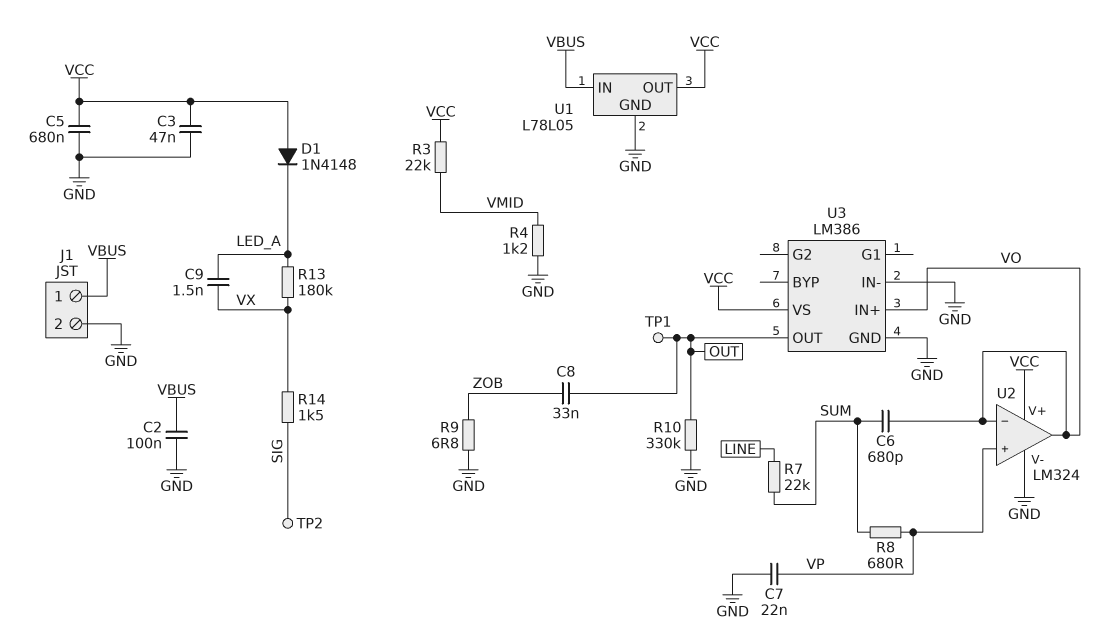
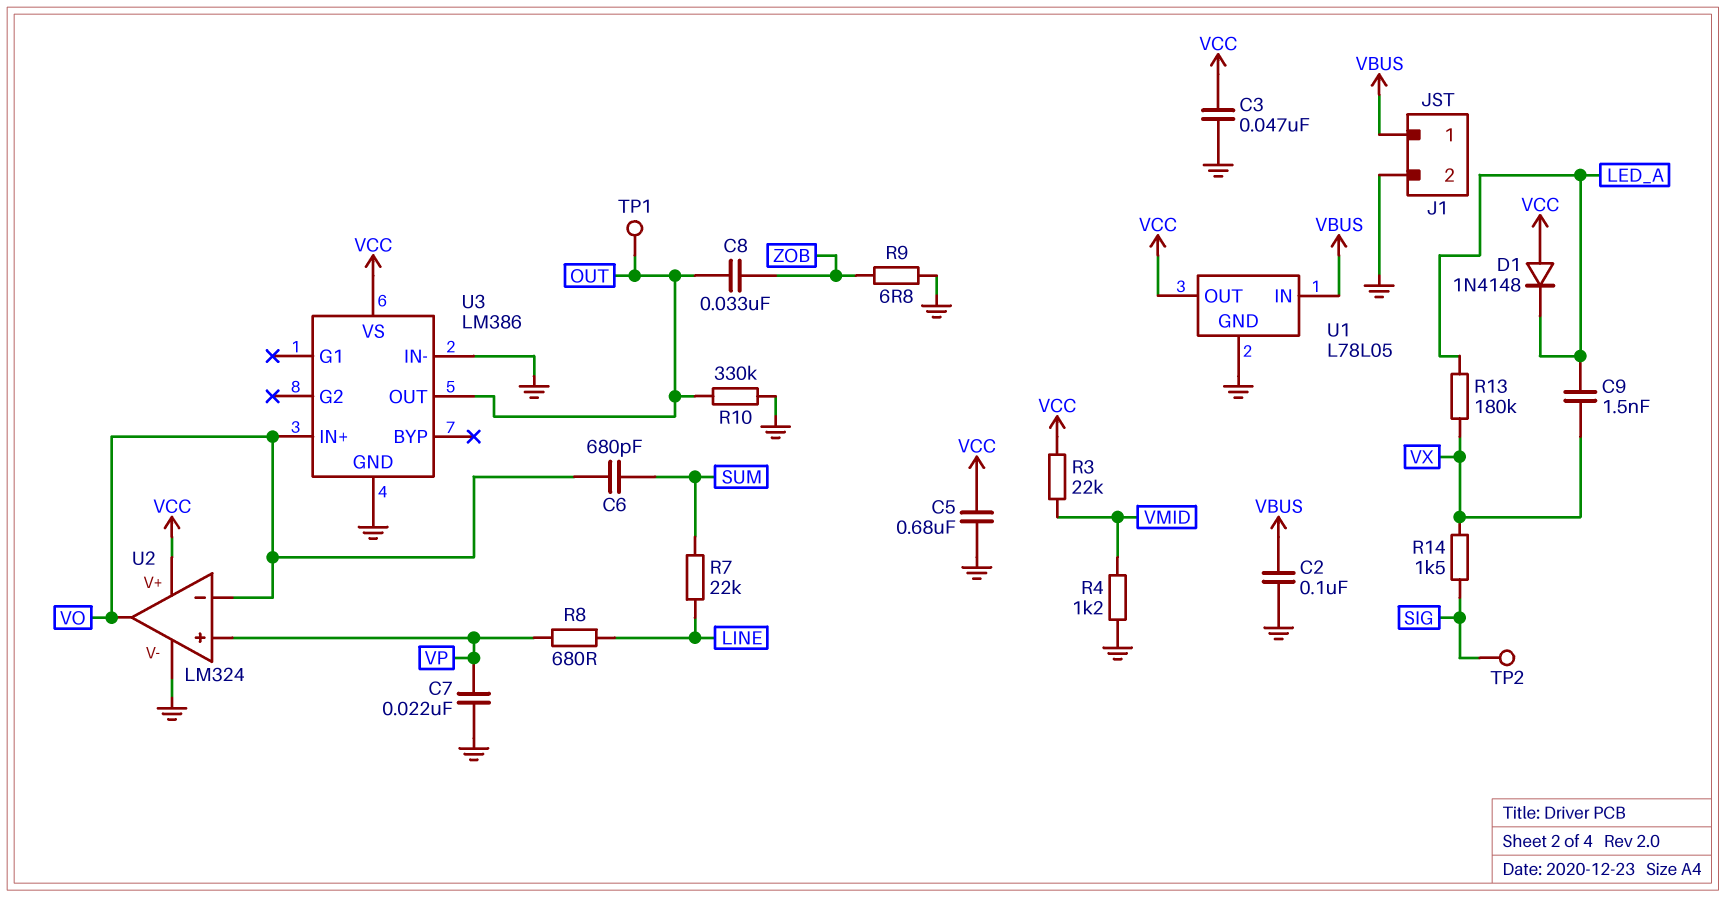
R8: 680 (SUM, VP) -> 680 (LINE, VP)

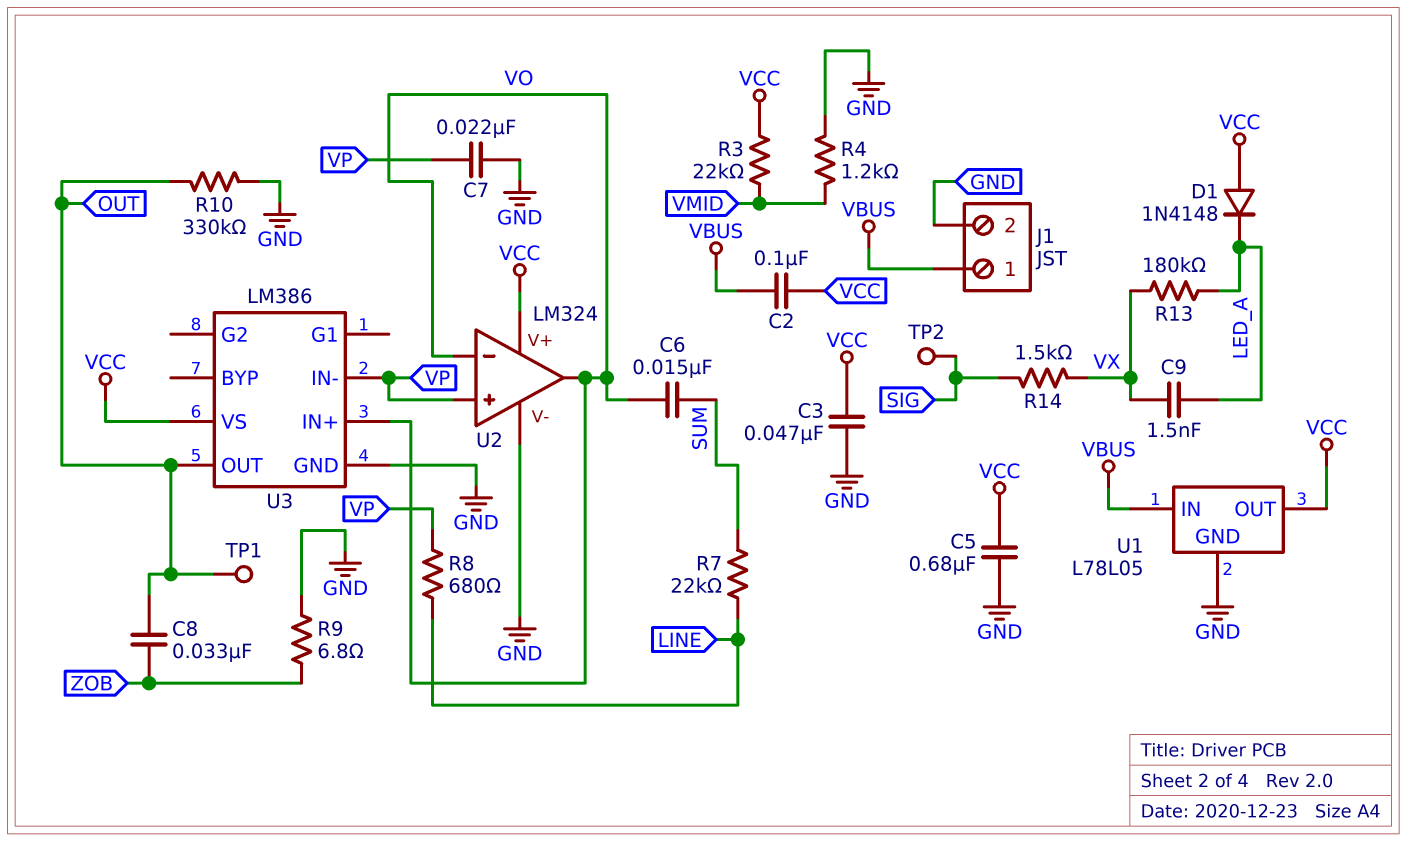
C2: 100nF (GND, VBUS) -> 100nF (VBUS, VCC)
C6: 680pF (SUM, VO) -> 15nF (SUM, VO)
U3 pin IN-: GND -> VP

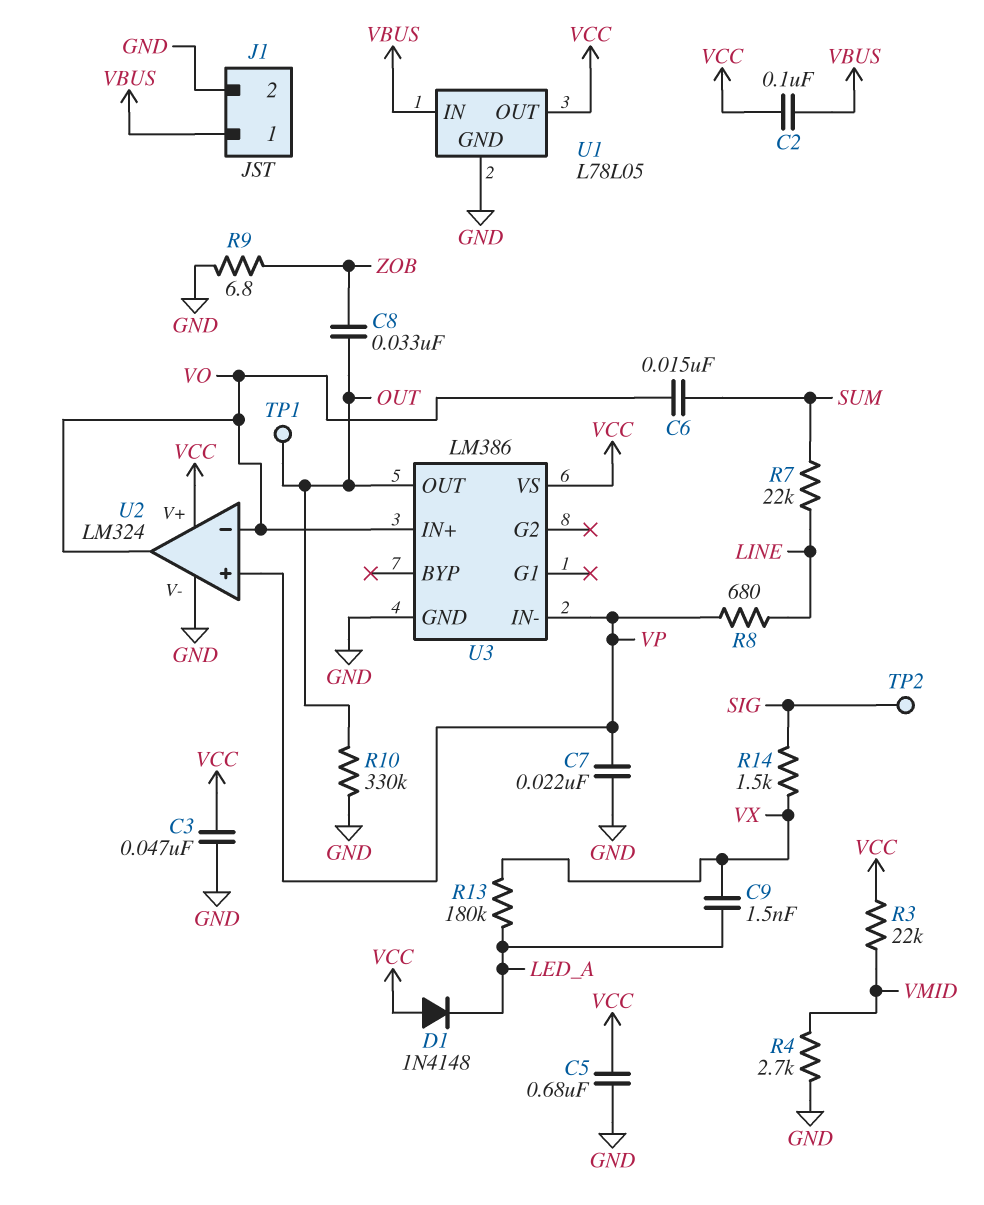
R4: 1.2k (GND, VMID) -> 2.7k (GND, VMID)

